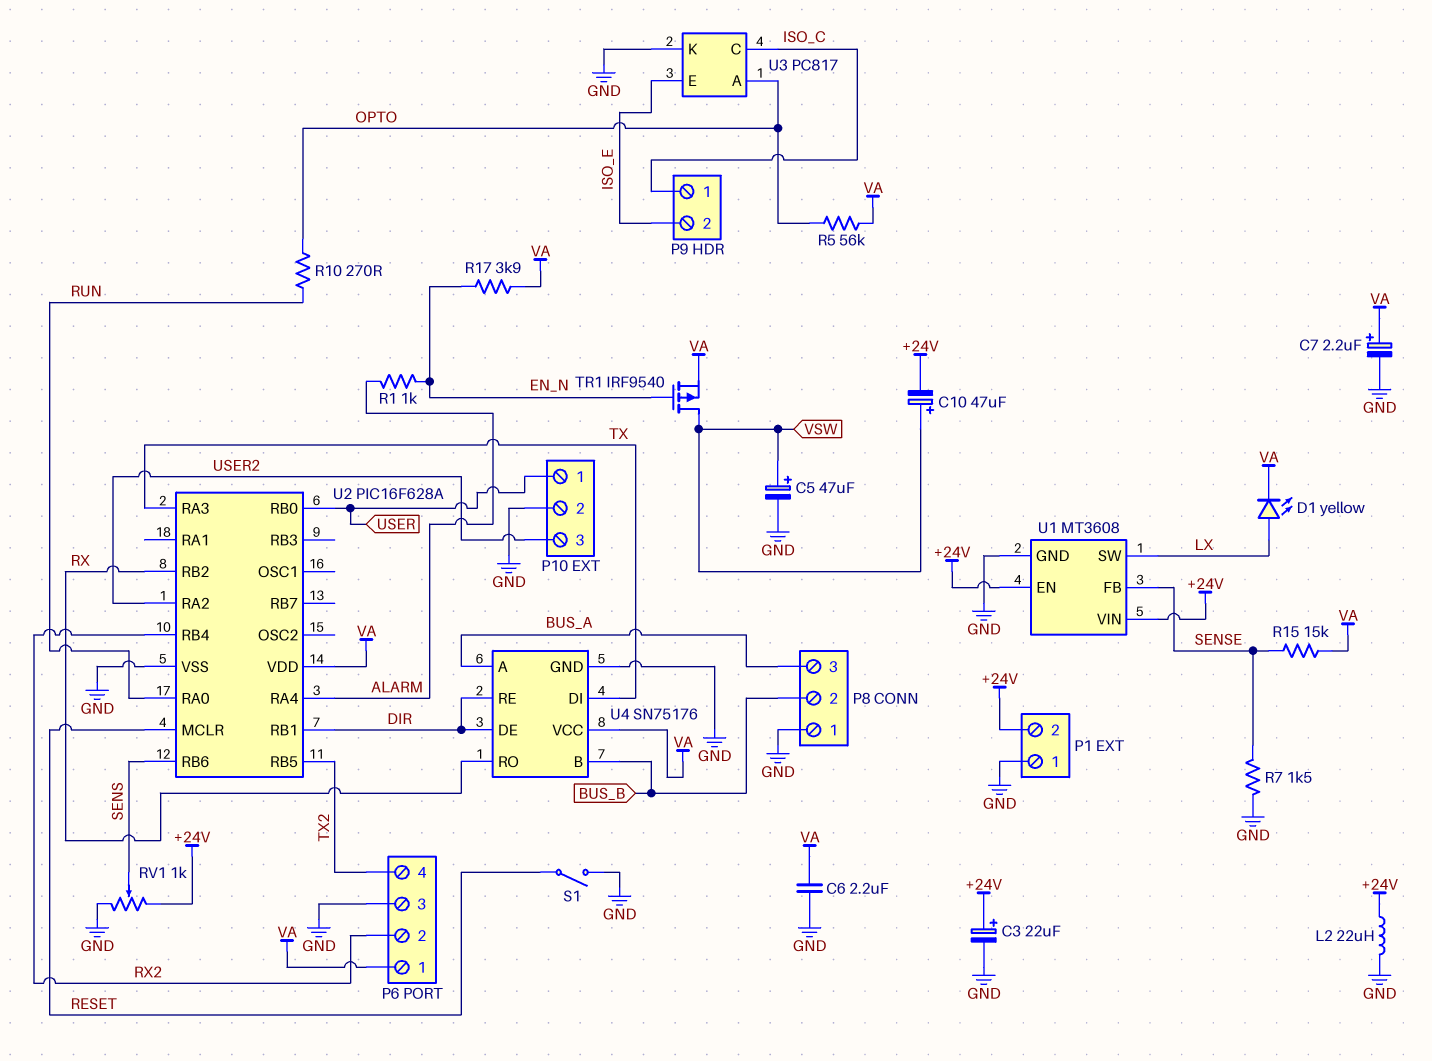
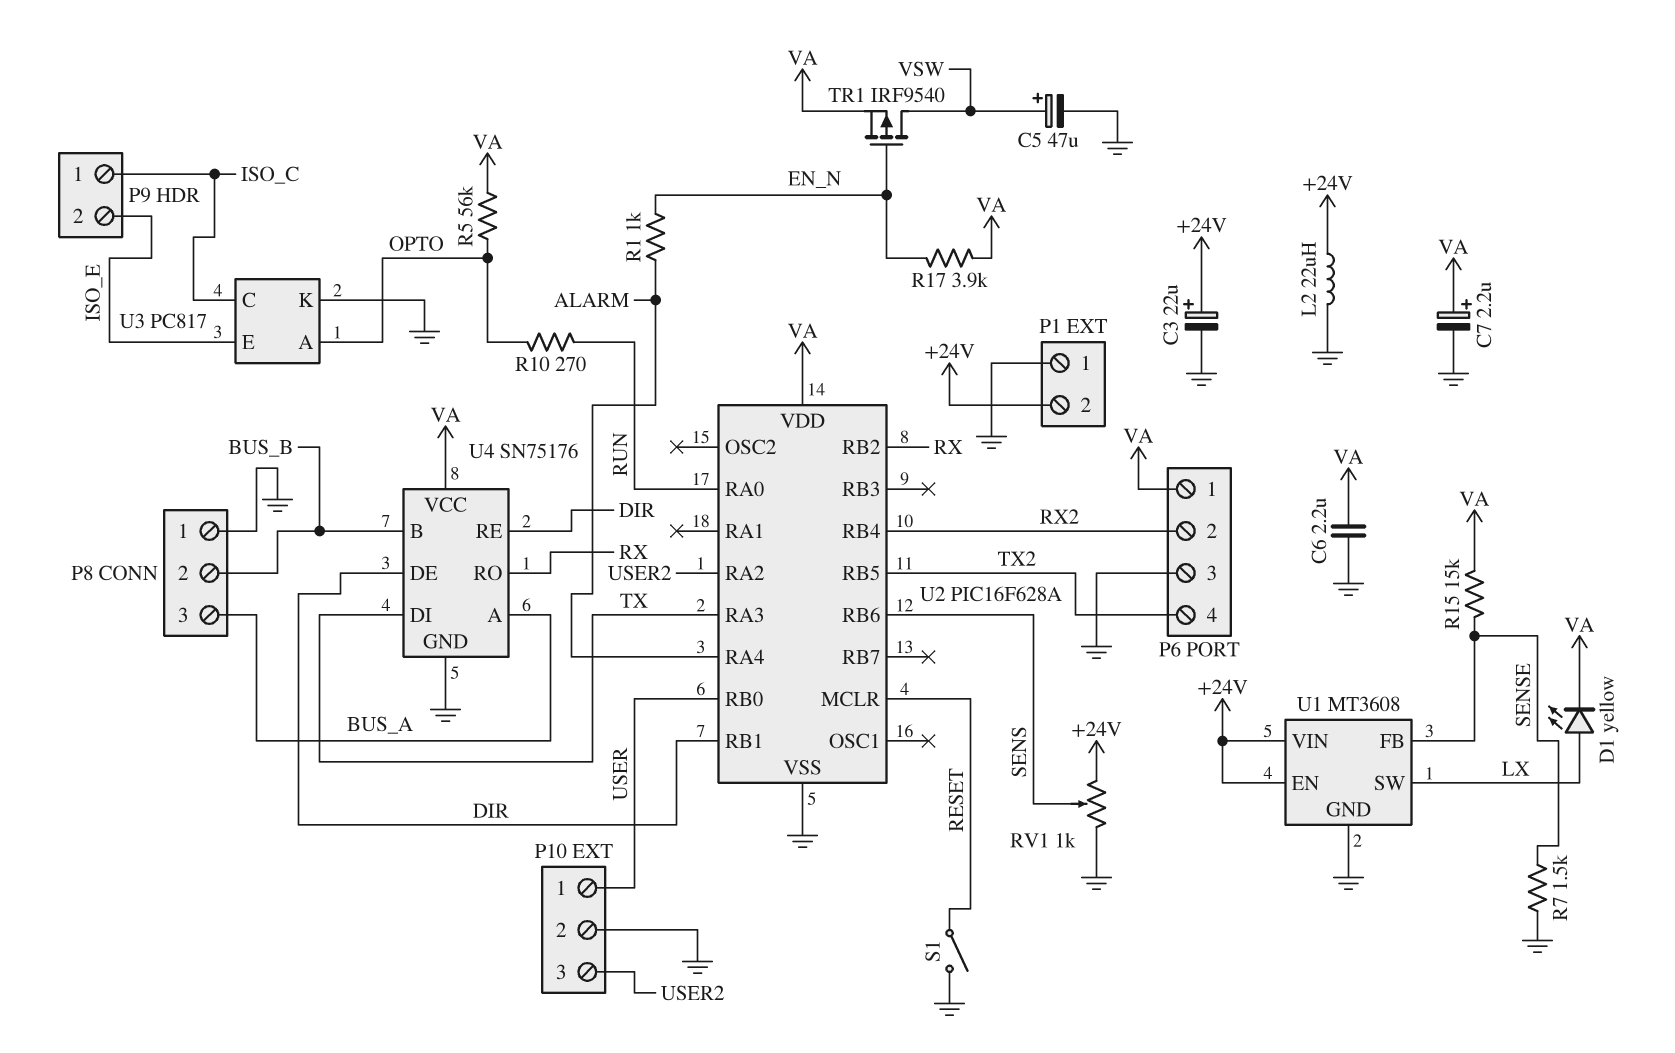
C10: 47uF (plus VSW, minus +24V) -> none

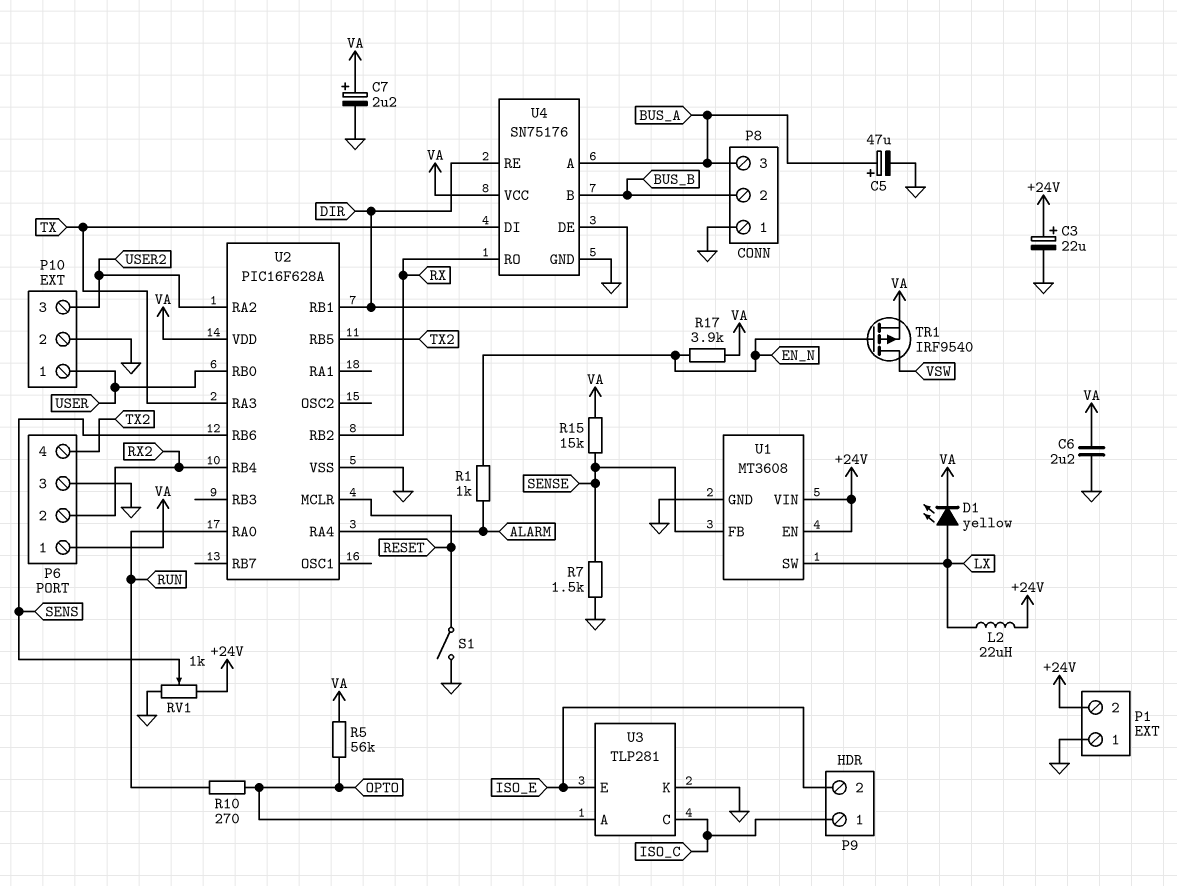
C5: 47uF (plus VSW, minus GND) -> 47uF (plus BUS_A, minus GND)
L2: 22uH (+24V, GND) -> 22uH (+24V, LX)
U3: PC817 -> TLP281

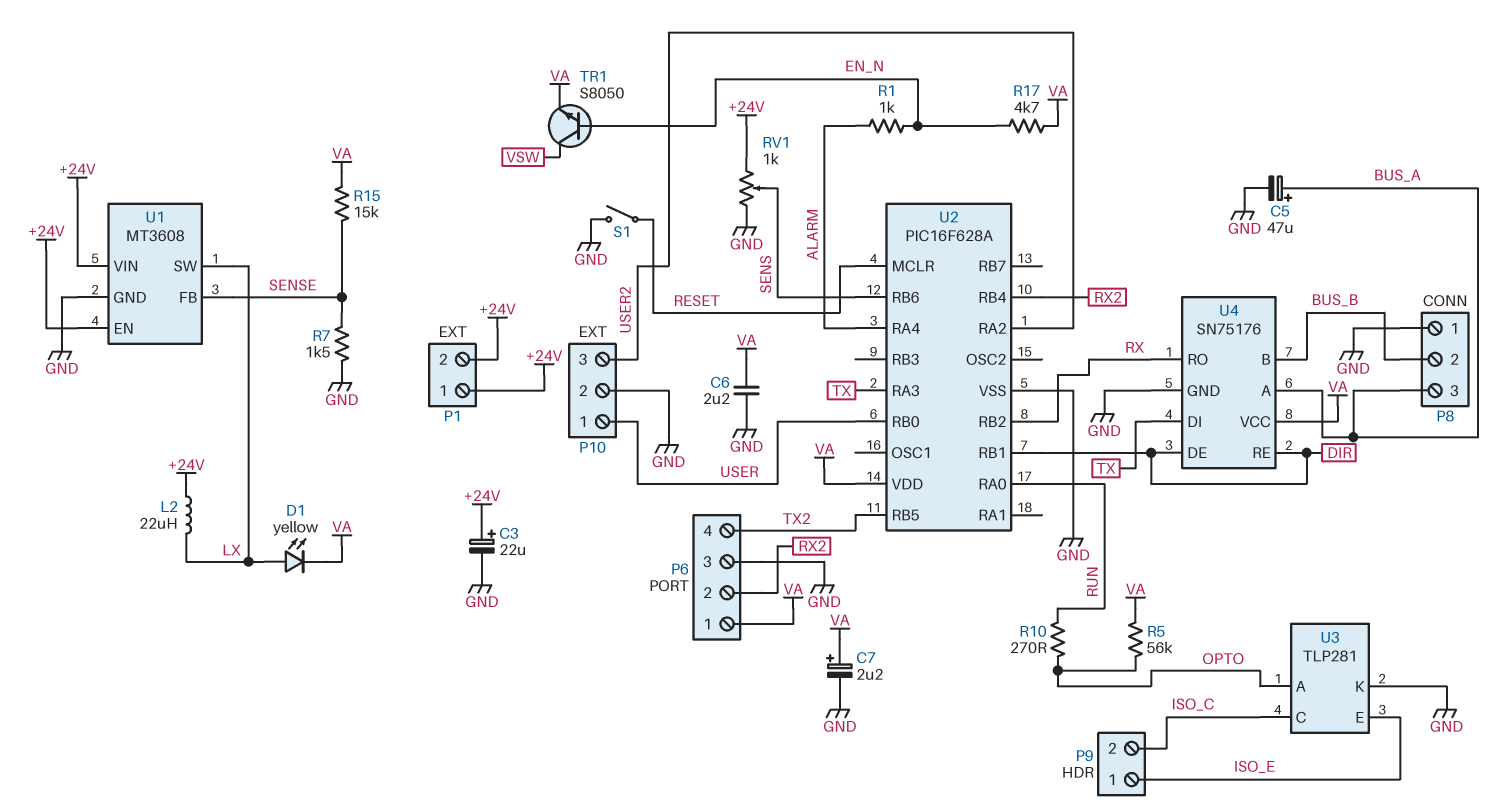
P1 pin 1: GND -> +24V
P9 pin 1: ISO_C -> ISO_E
P9 pin 2: ISO_E -> ISO_C
R17: 3.9k (EN_N, VA) -> 4.7k (EN_N, VA)
TR1: PMOS IRF9540 (G EN_N, D VSW, S VA) -> NPN S8050 (B EN_N, C VSW, E VA)

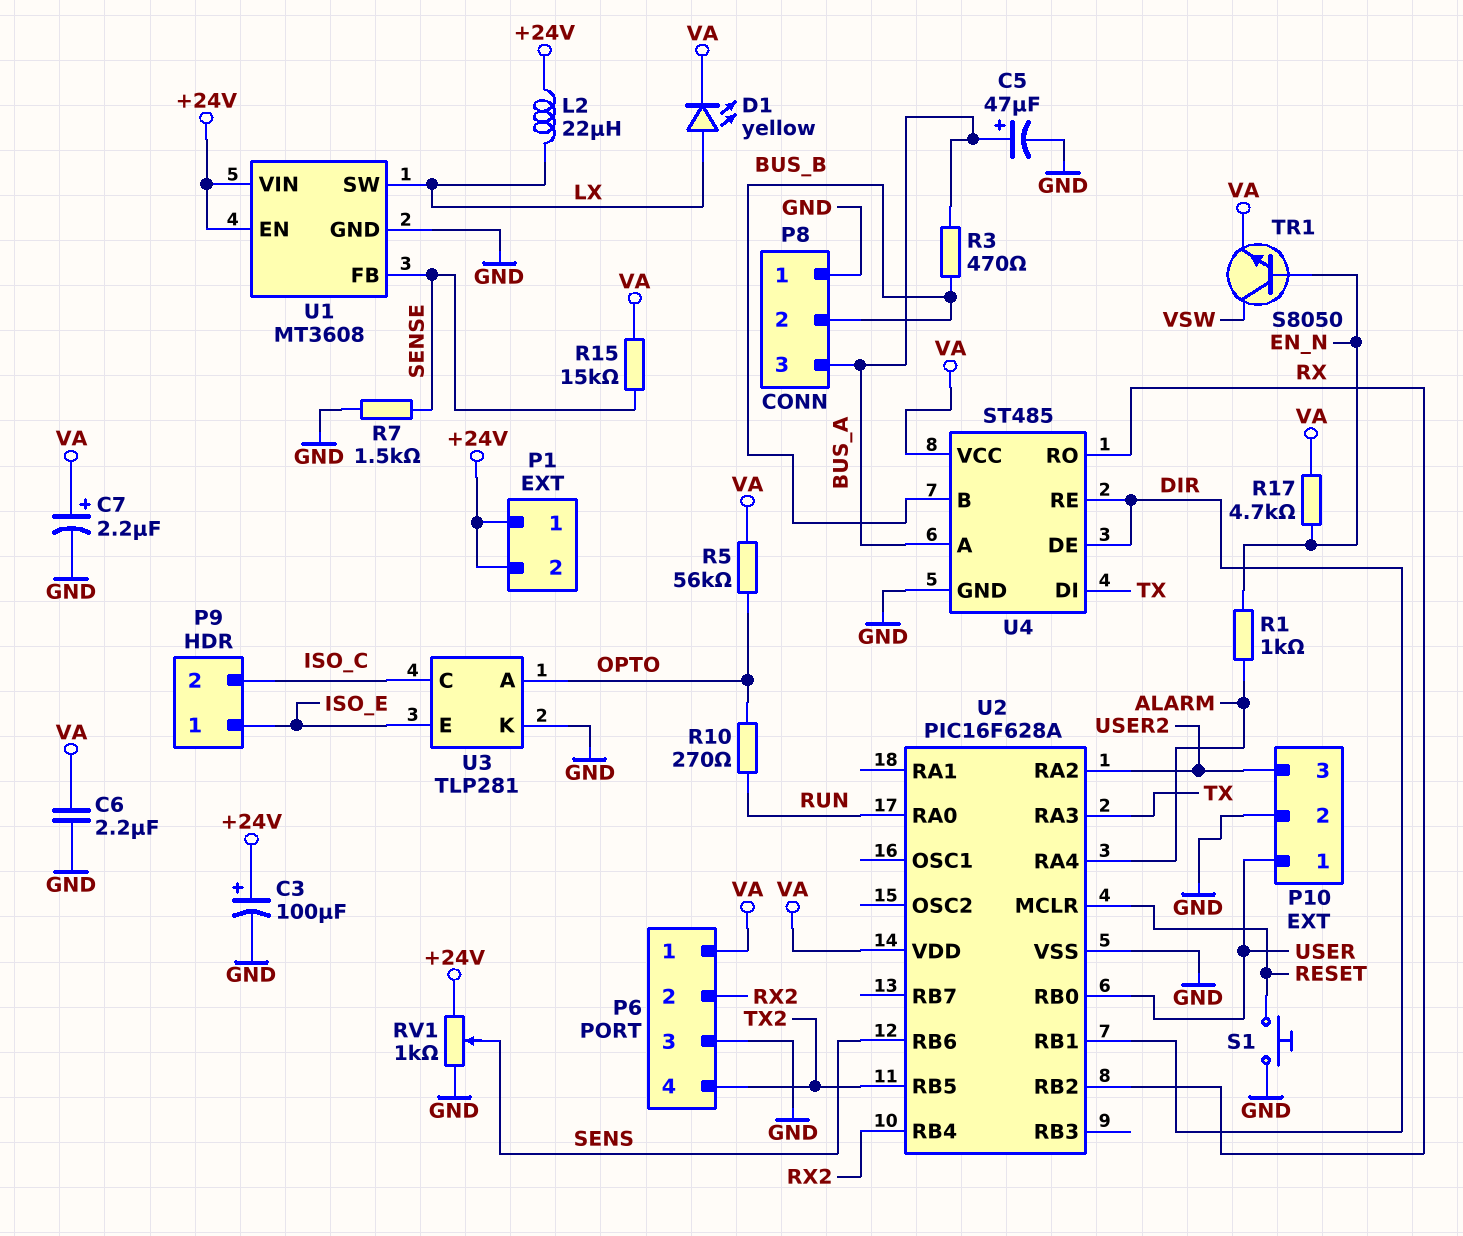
C3: 22uF (plus +24V, minus GND) -> 100uF (plus +24V, minus GND)
R3: none -> 470 (BUS_A, BUS_B)
S1: switch (GND, RESET) -> button (GND, RESET)
U4: SN75176 -> ST485

